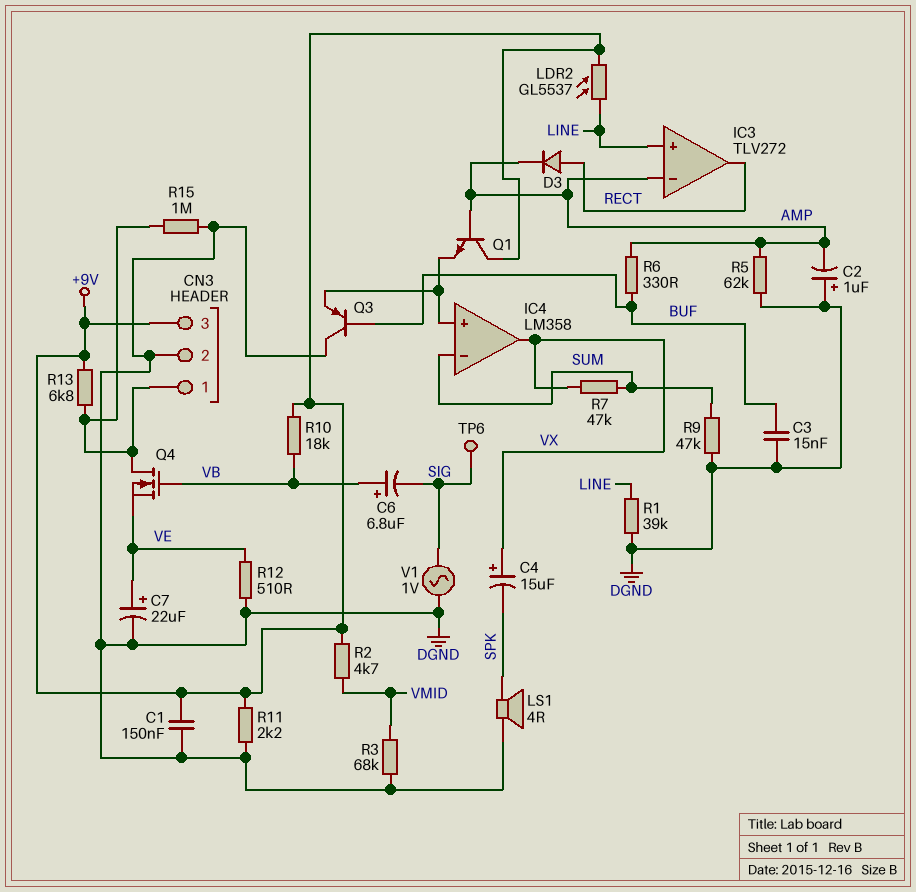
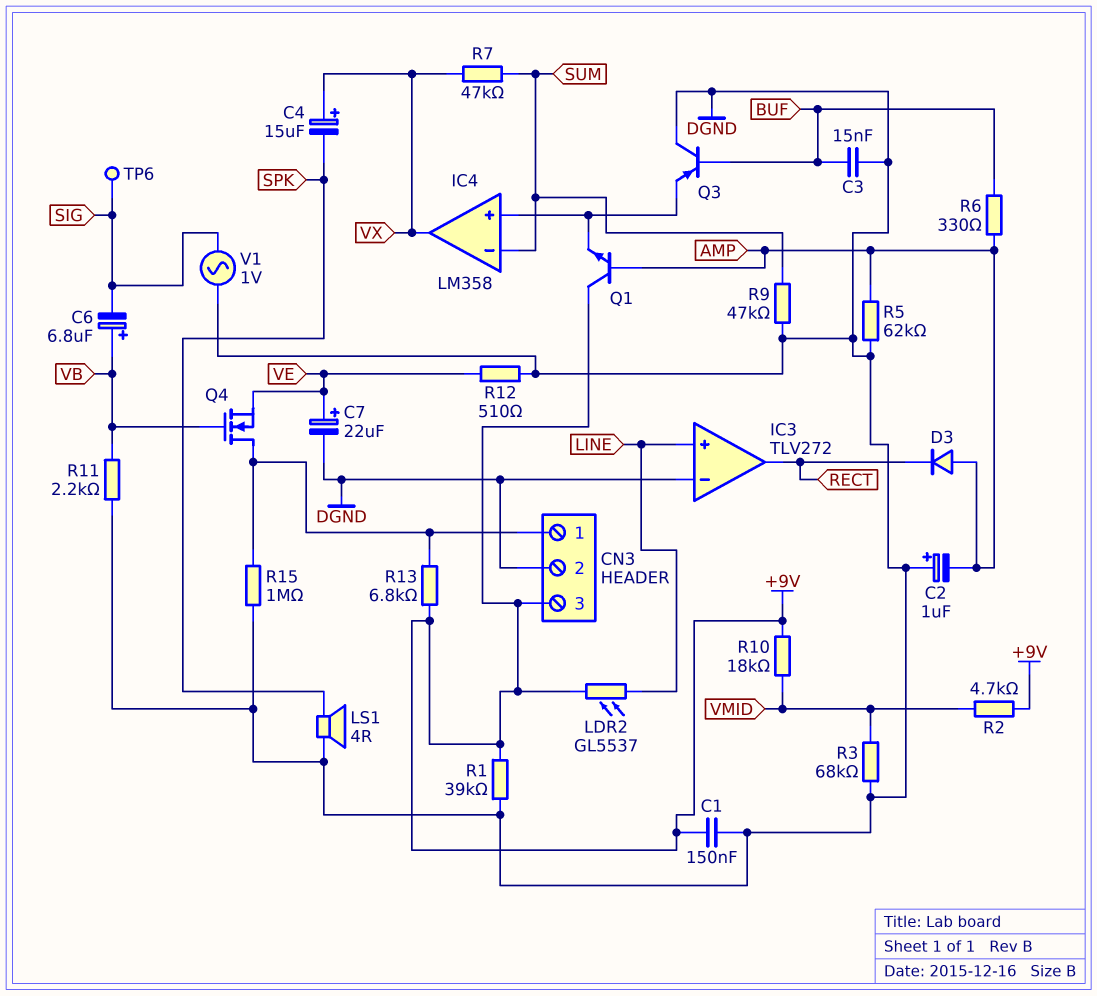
D3: diode (A RECT, K AMP) -> diode (A AMP, K RECT)
IC3 pin in-: AMP -> DGND
R1: 39k (DGND, LINE) -> 39k (+9V, DGND)
R10: 18k (+9V, VB) -> 18k (+9V, VMID)
R11: 2.2k (+9V, DGND) -> 2.2k (DGND, VB)

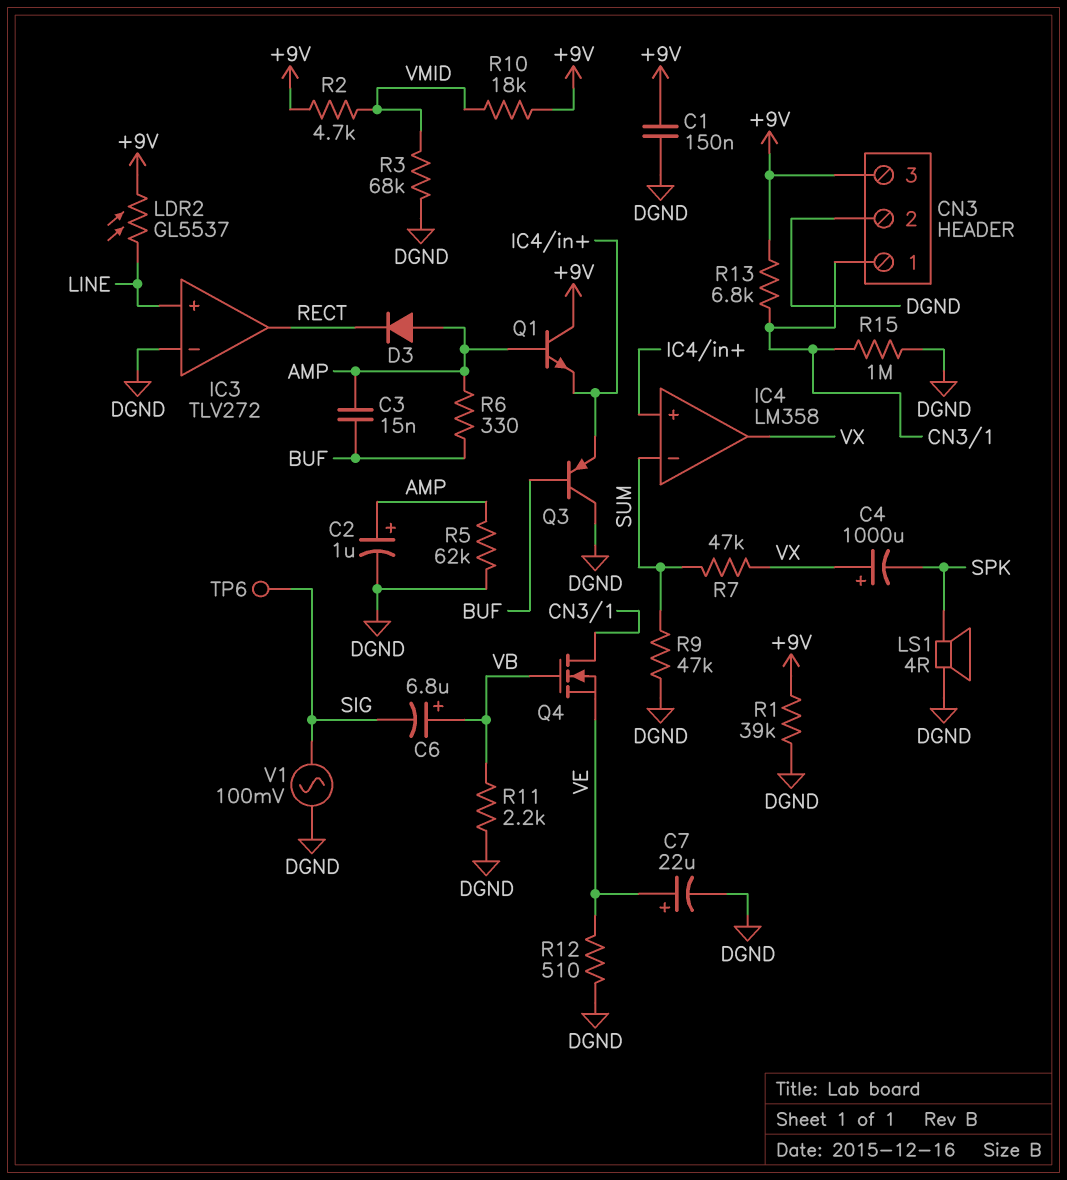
C2: 1uF (plus DGND, minus AMP) -> 1uF (plus AMP, minus DGND)
C3: 15nF (BUF, DGND) -> 15nF (AMP, BUF)
C4: 15uF (plus VX, minus SPK) -> 1000uF (plus VX, minus SPK)
V1: AC 1V (DGND, SIG) -> AC 100mV (DGND, SIG)

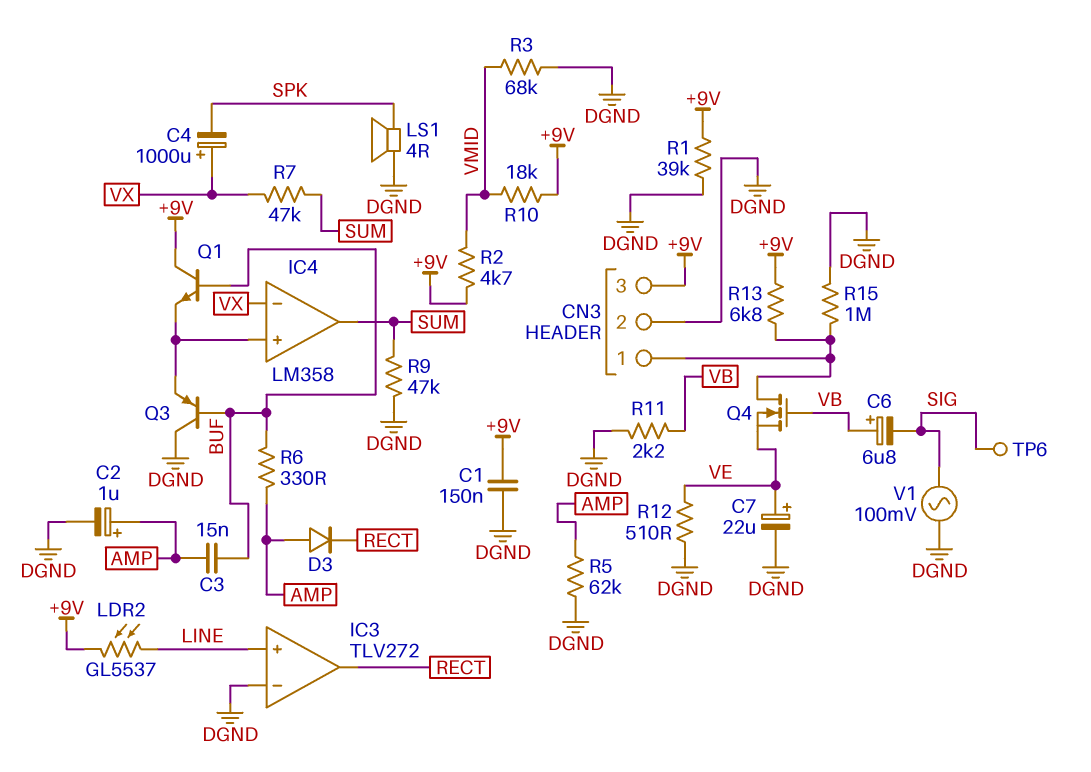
IC4 pin in-: SUM -> VX
IC4 pin out: VX -> SUM
Q1: NPN (B AMP, C +9V, E IC4/in+) -> NPN (B BUF, C +9V, E IC4/in+)

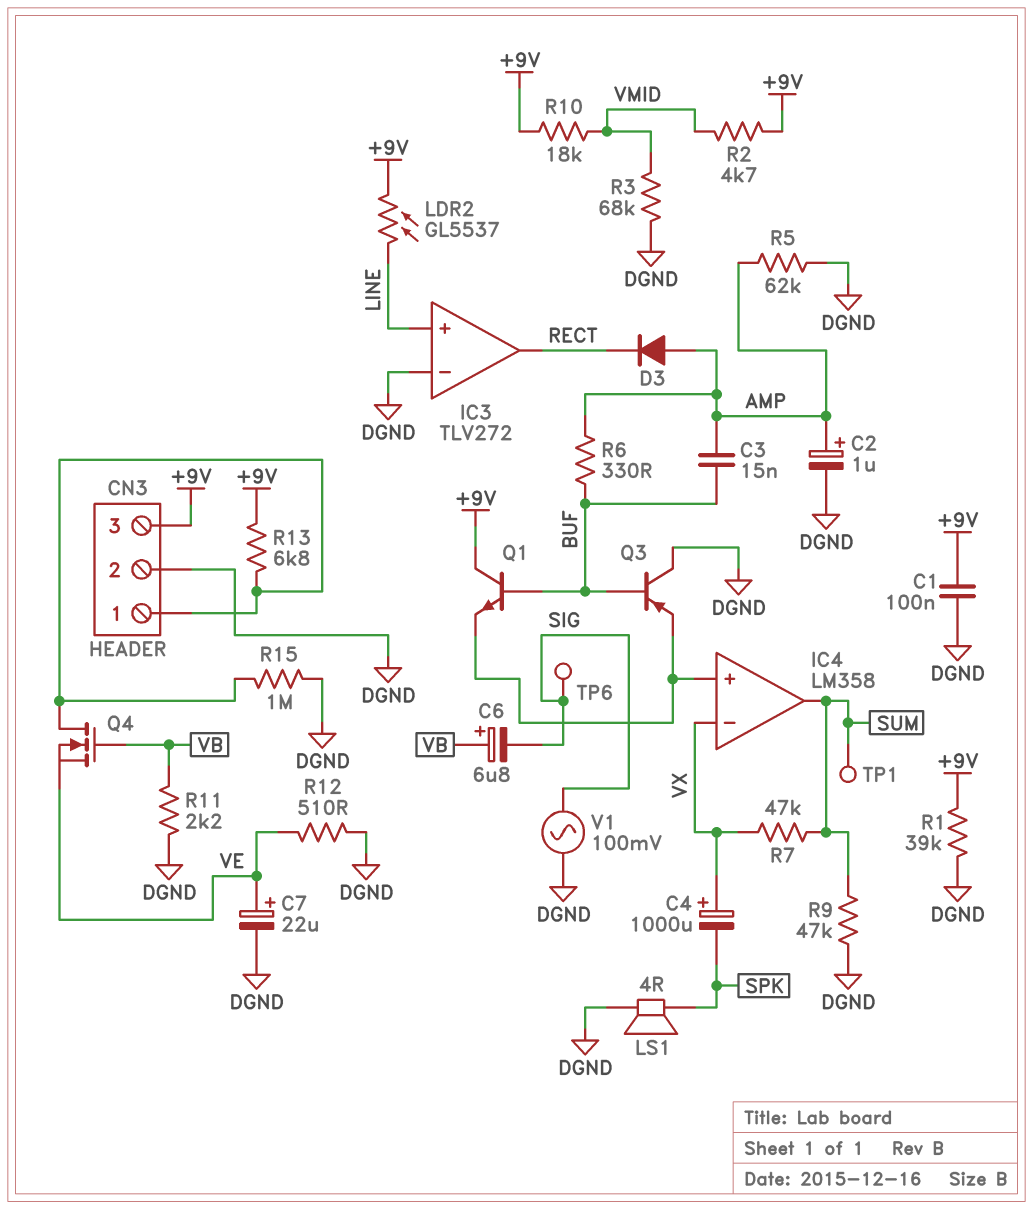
C1: 150nF (+9V, DGND) -> 100nF (+9V, DGND)
TP1: none -> test point (SUM)

